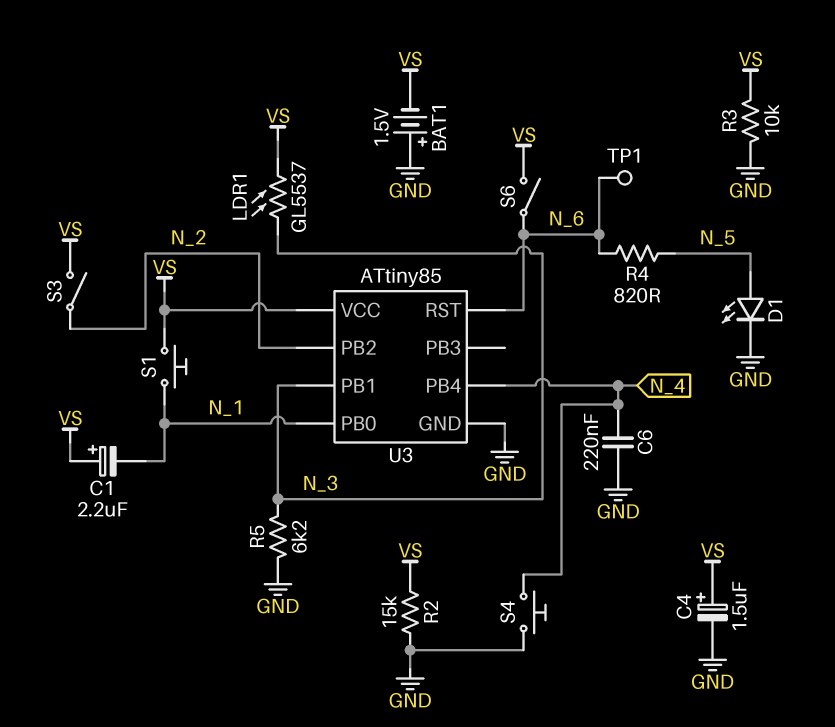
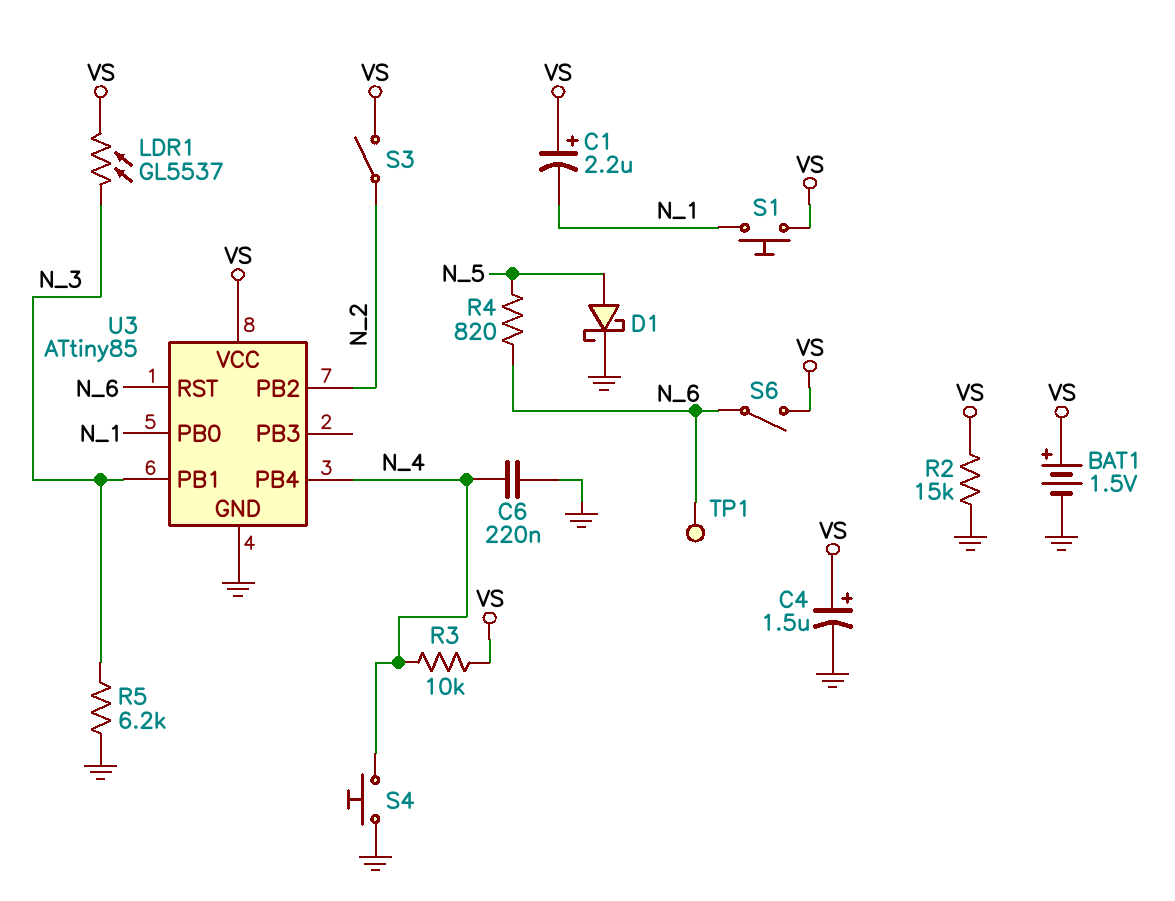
BAT1: 1.5V (plus GND, minus VS) -> 1.5V (plus VS, minus GND)
D1: LED (A N_5, K GND) -> schottky (A N_5, K GND)
R3: 10k (GND, VS) -> 10k (N_4, VS)

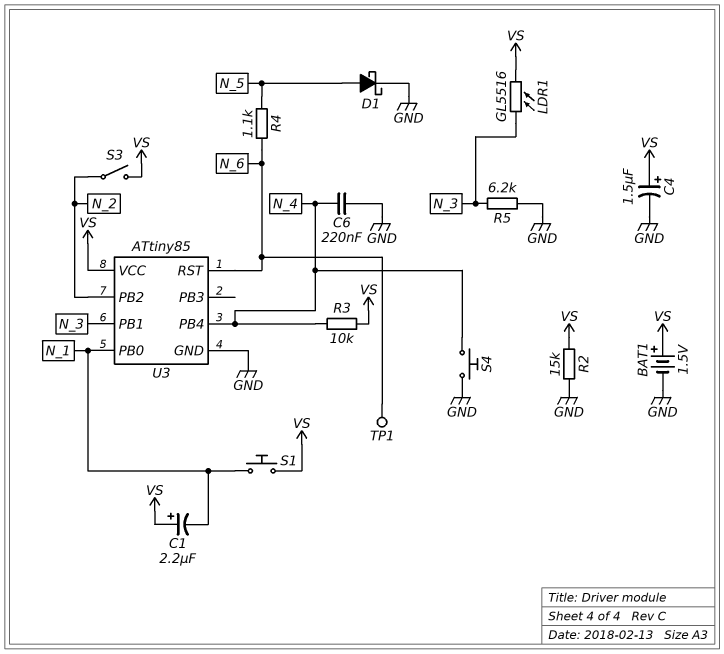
LDR1: GL5537 (N_3, VS) -> GL5516 (N_3, VS)
R4: 820 (N_5, N_6) -> 1.1k (N_5, N_6)
S6: switch (N_6, VS) -> none

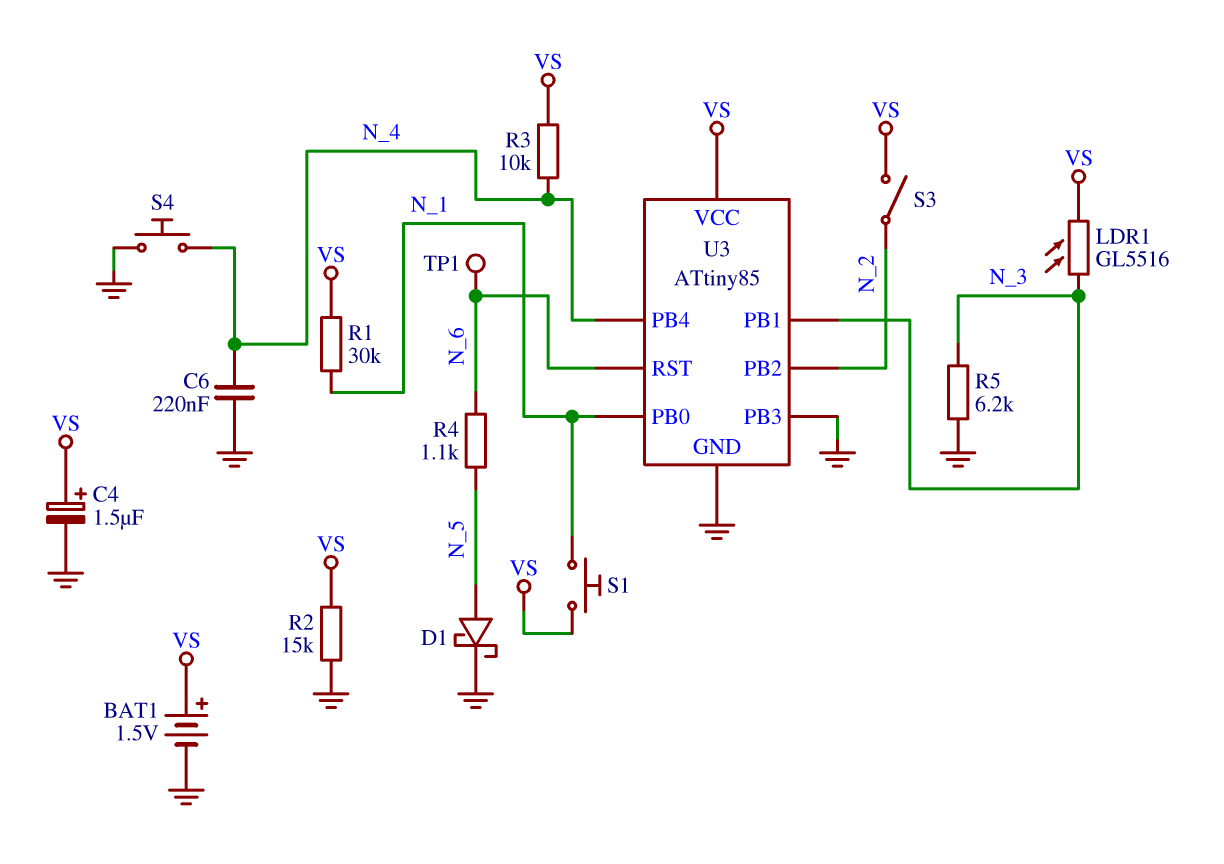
C1: 2.2uF (plus VS, minus N_1) -> none
R1: none -> 30k (N_1, VS)
U3 pin PB3: none -> GND

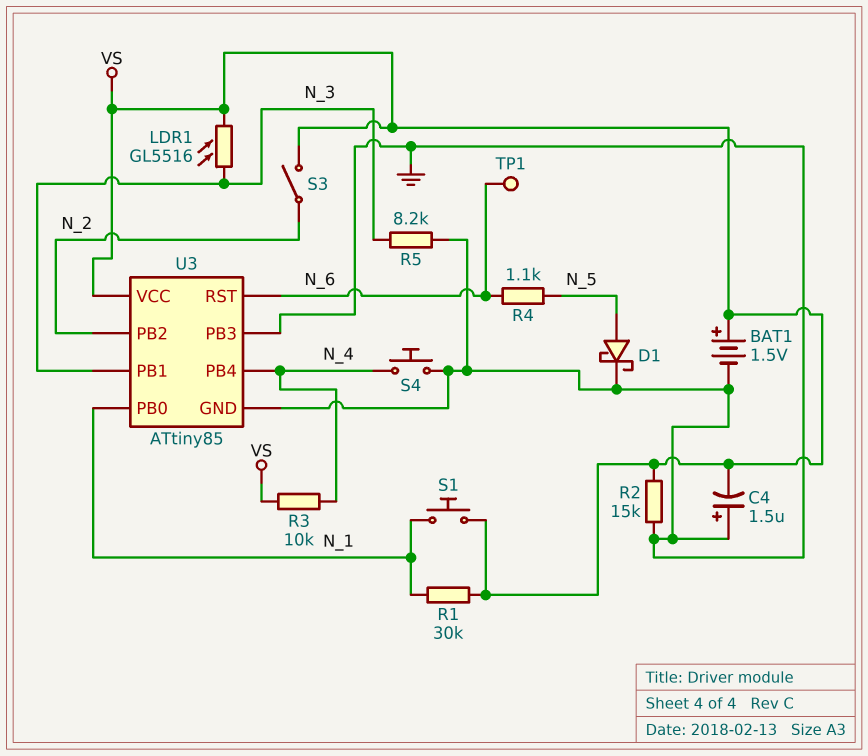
C4: 1.5uF (plus VS, minus GND) -> 1.5uF (plus GND, minus VS)
C6: 220nF (GND, N_4) -> none
R5: 6.2k (GND, N_3) -> 8.2k (GND, N_3)

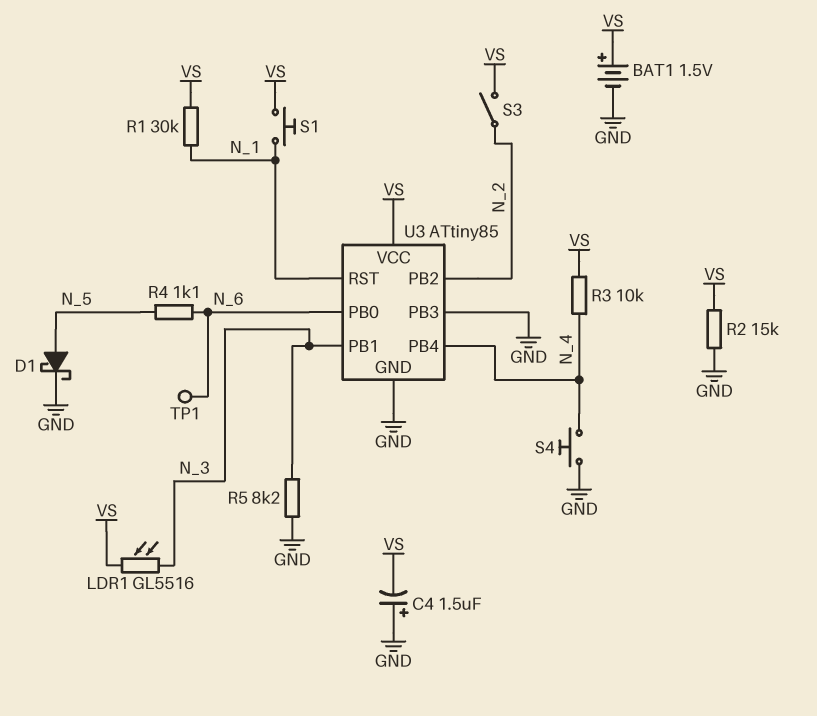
U3 pin PB0: N_1 -> N_6
U3 pin RST: N_6 -> N_1

